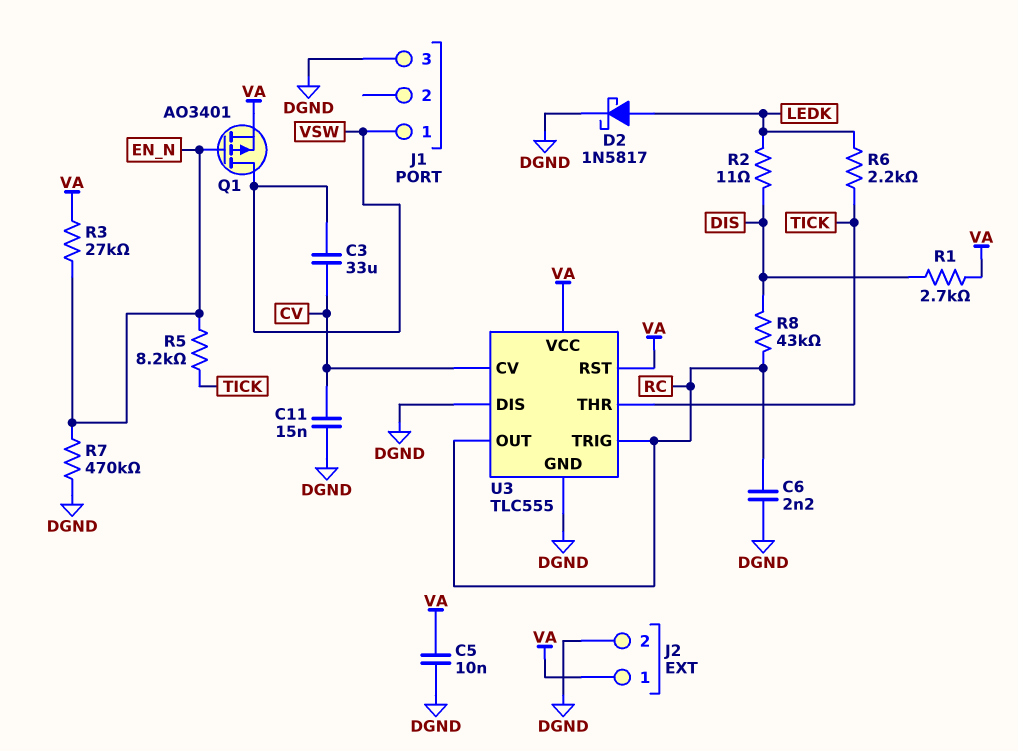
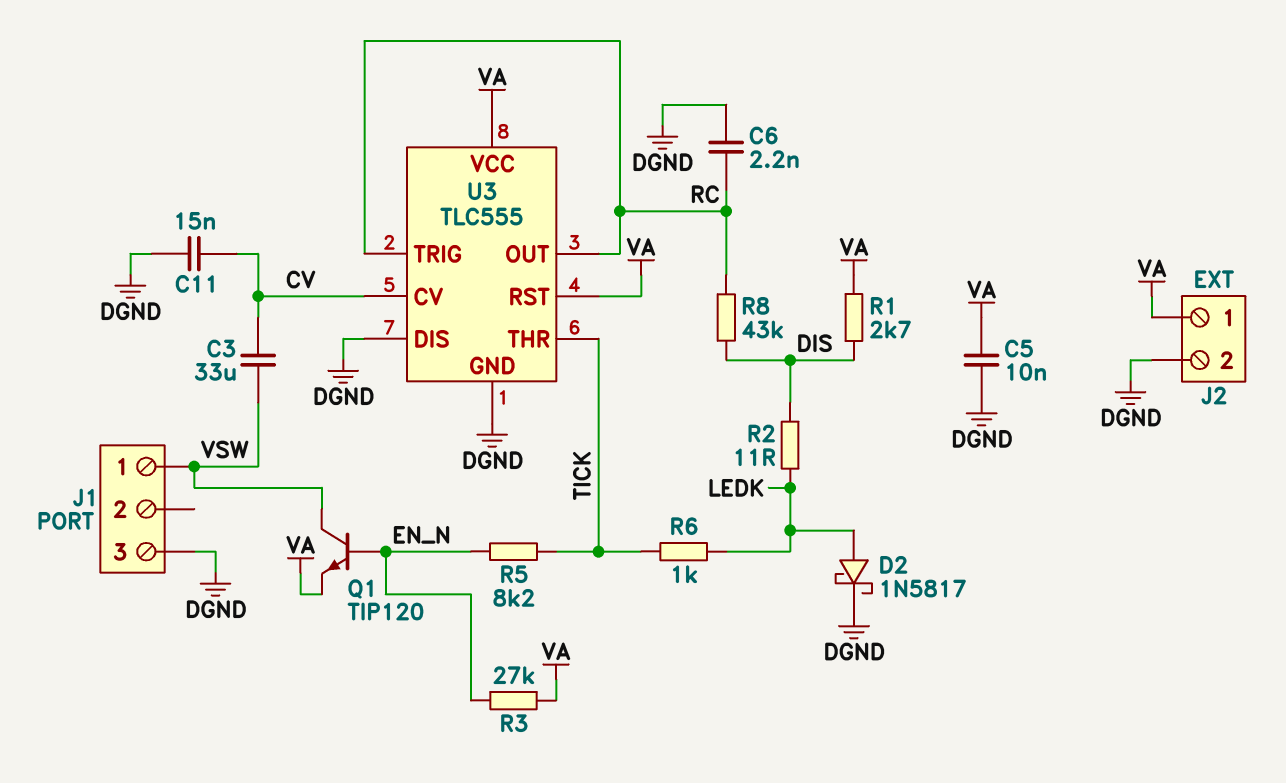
Q1: PMOS AO3401 (G EN_N, D VSW, S VA) -> NPN TIP120 (B EN_N, C VSW, E VA)
R6: 2.2k (LEDK, TICK) -> 1k (LEDK, TICK)
R7: 470k (DGND, EN_N) -> none

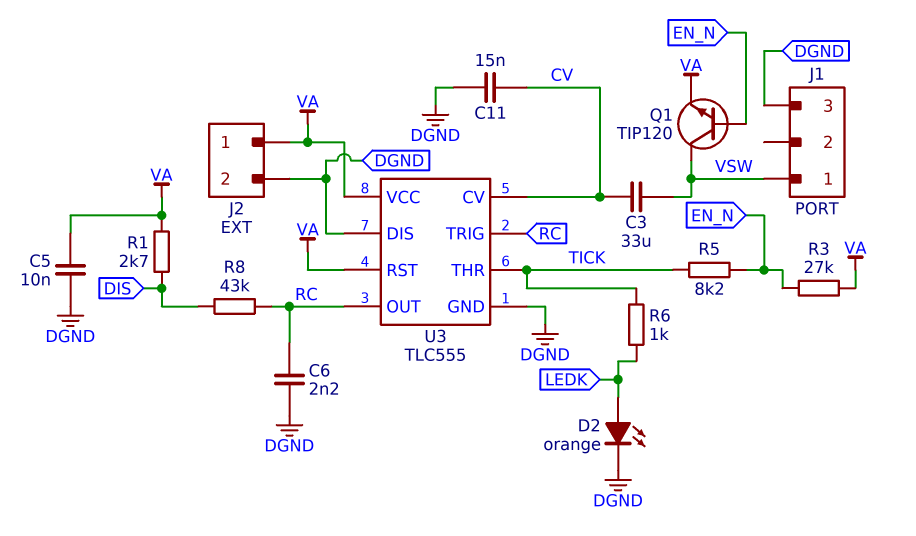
D2: schottky 1N5817 (A LEDK, K DGND) -> LED orange (A LEDK, K DGND)
R2: 11 (DIS, LEDK) -> none

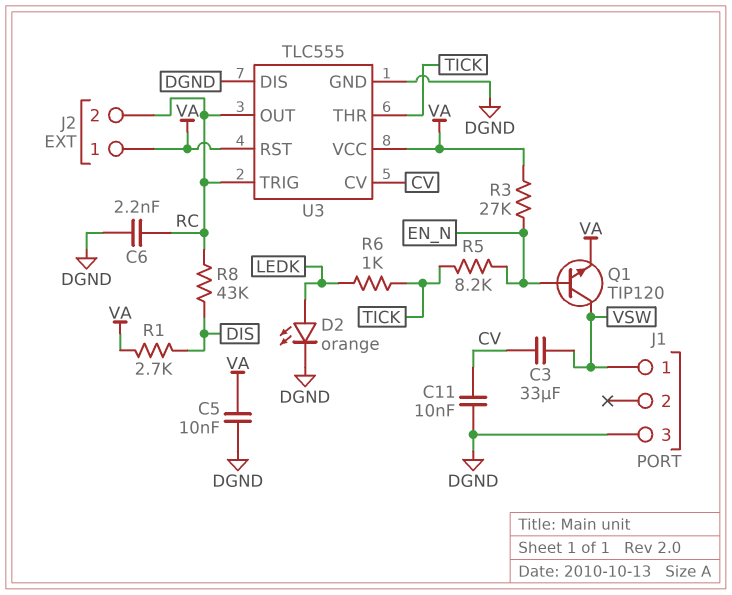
C11: 15nF (CV, DGND) -> 10nF (CV, DGND)
J2 pin 2: DGND -> RC

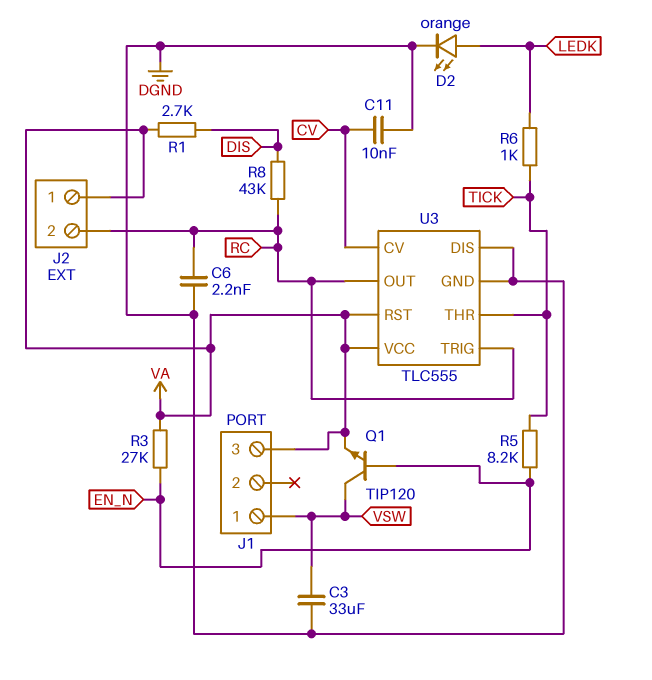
C3: 33uF (CV, VSW) -> 33uF (DGND, VSW)
C5: 10nF (DGND, VA) -> none
J1 pin 3: DGND -> VA

